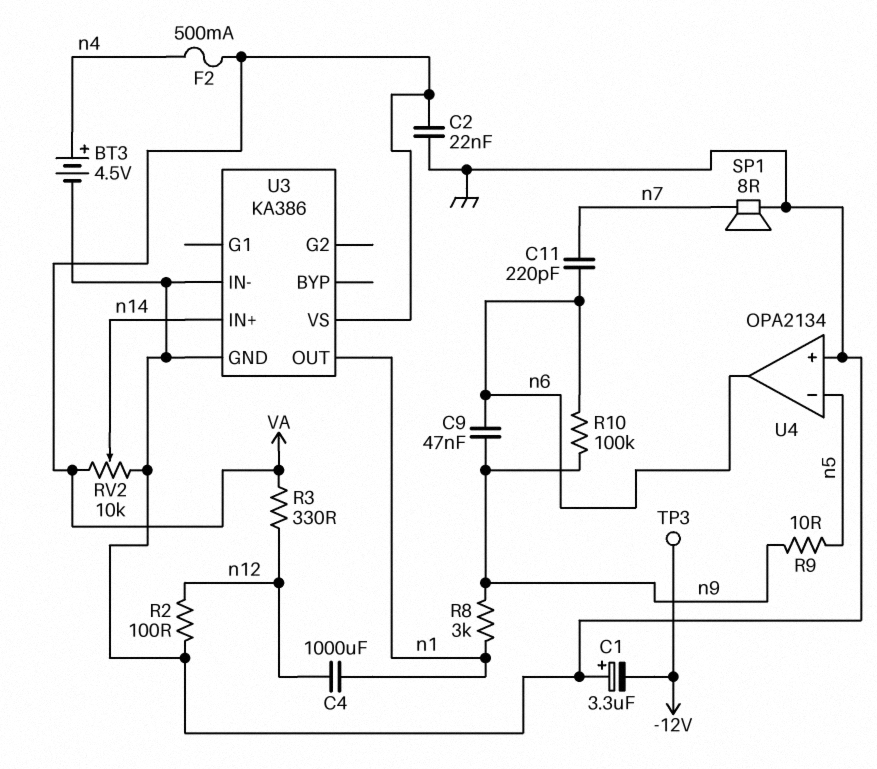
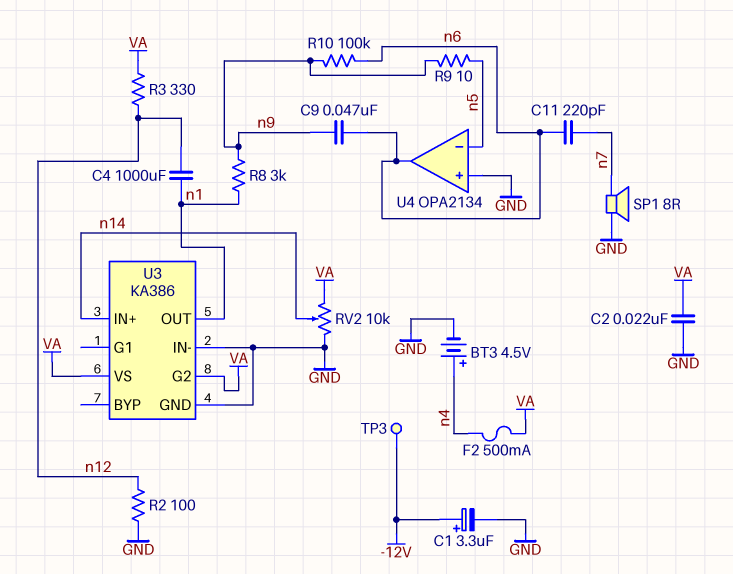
C1: 3.3uF (plus GND, minus -12V) -> 3.3uF (plus -12V, minus GND)
U3 pin G2: none -> VA

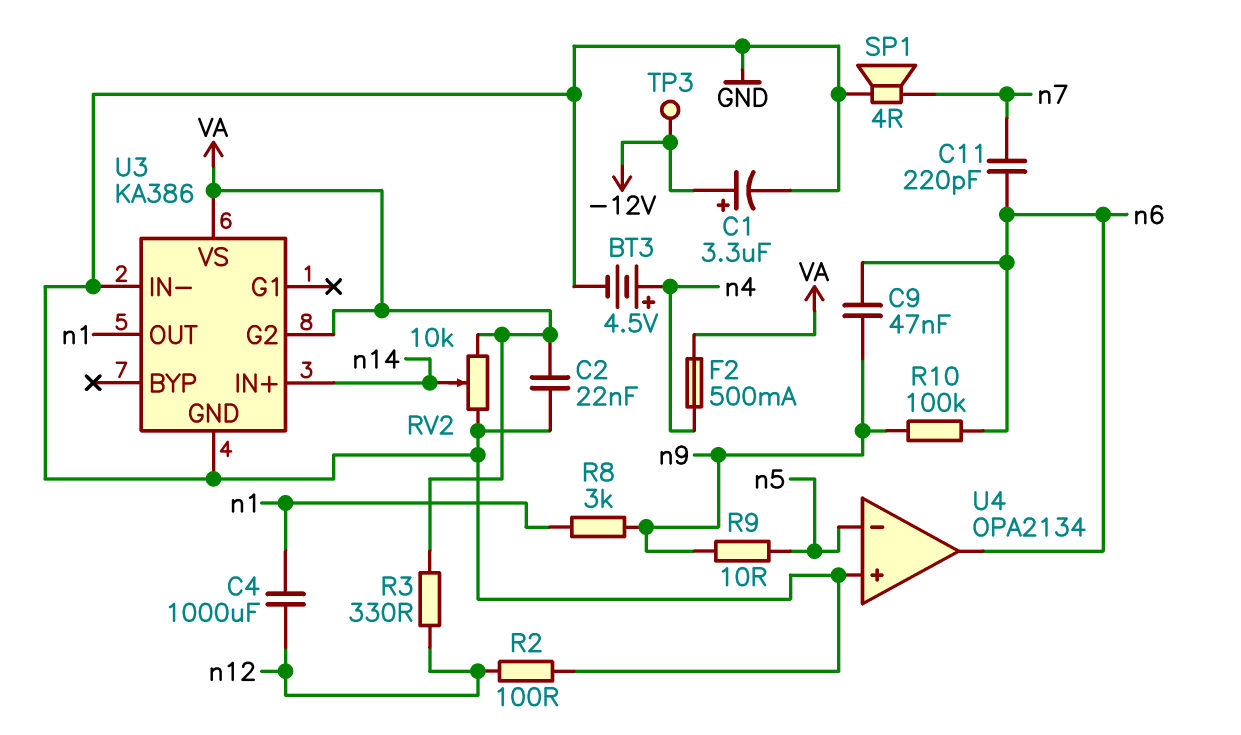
SP1: speaker 8R (GND, n7) -> speaker 4R (GND, n7)

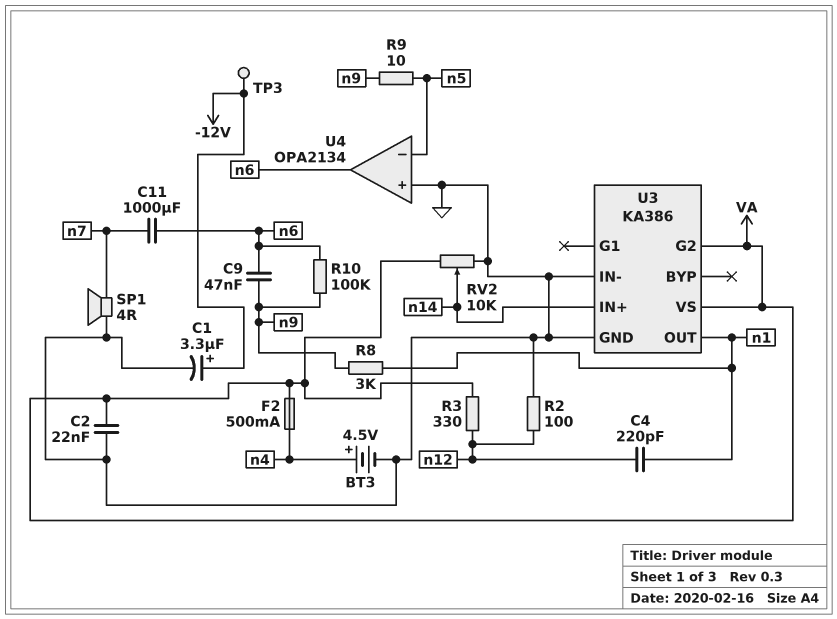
C4: 1000uF (n1, n12) -> 220pF (n1, n12)
C11: 220pF (n6, n7) -> 1000uF (n6, n7)

